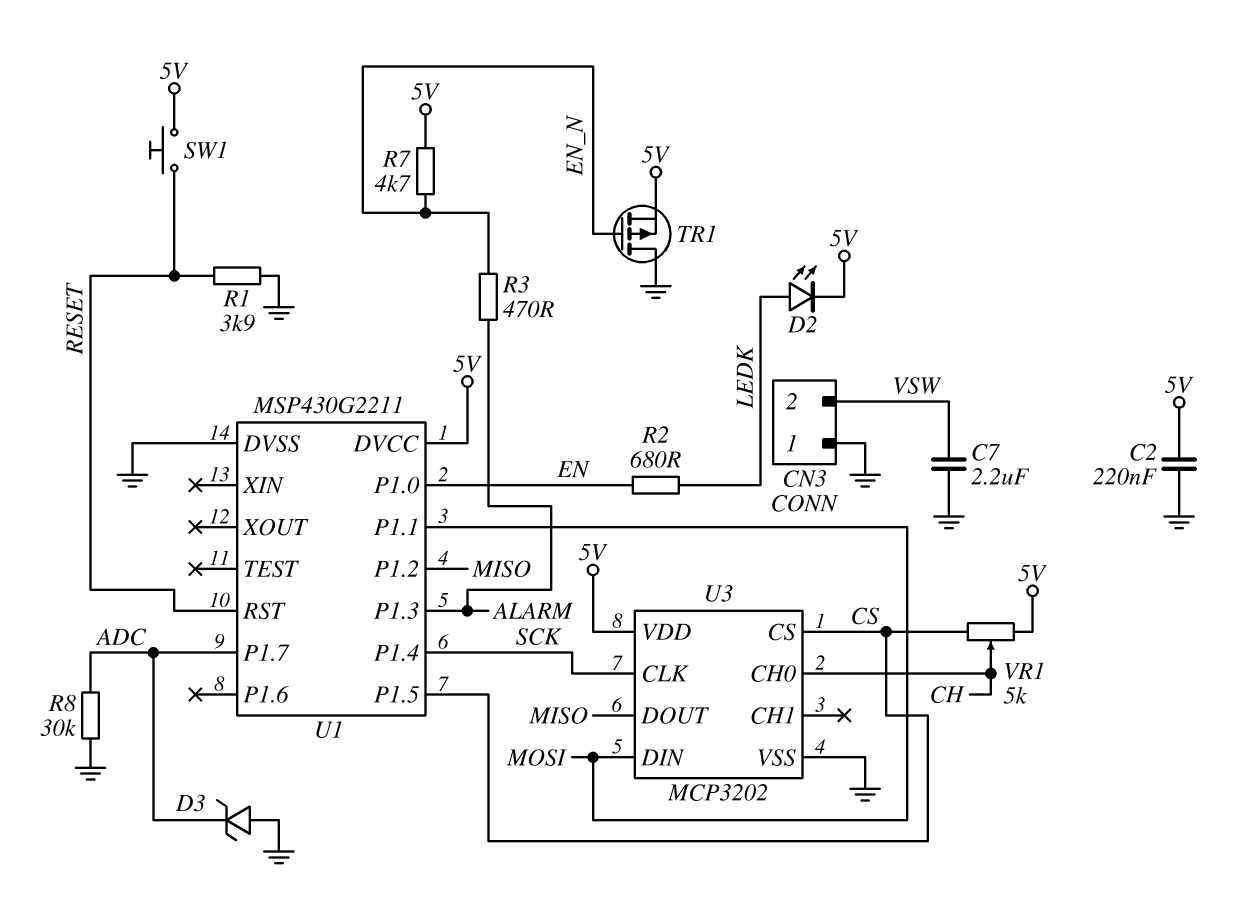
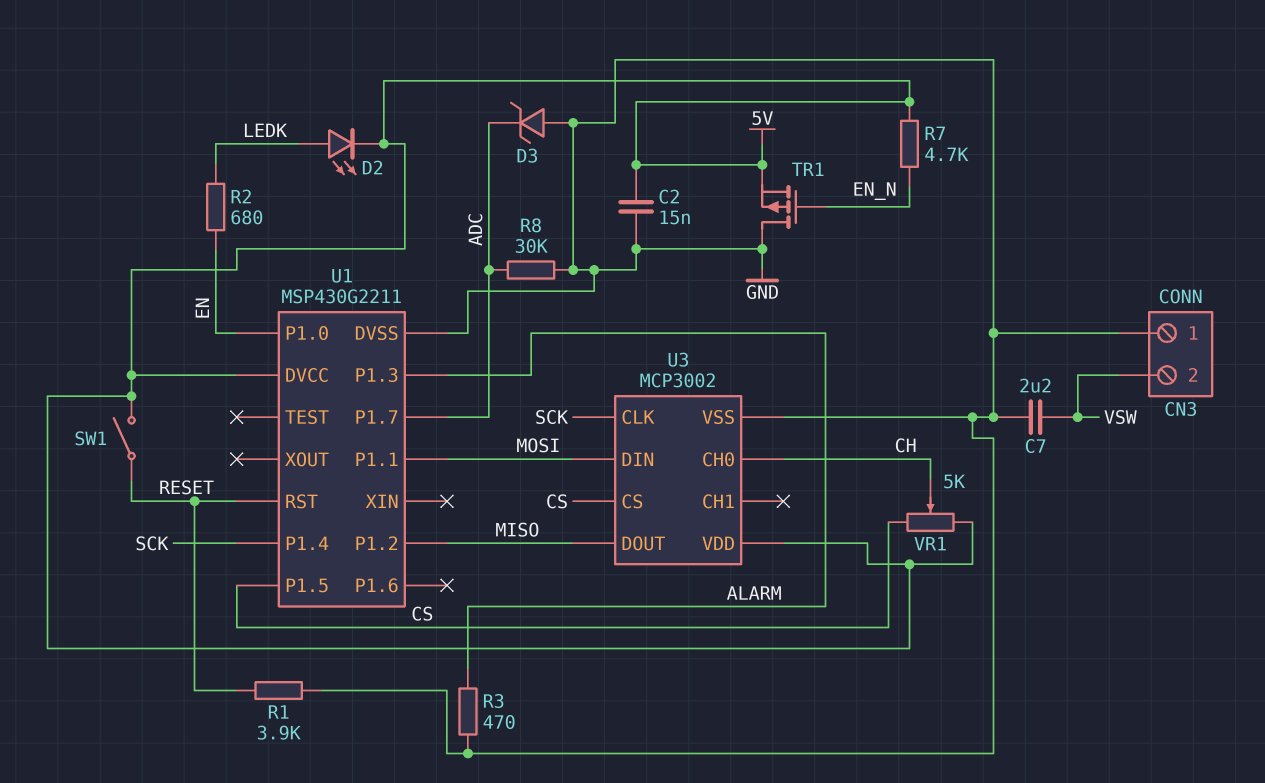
C2: 220nF (5V, GND) -> 15nF (5V, GND)
R3: 470 (ALARM, EN_N) -> 470 (ALARM, GND)
SW1: button (5V, RESET) -> switch (5V, RESET)
U3: MCP3202 -> MCP3002

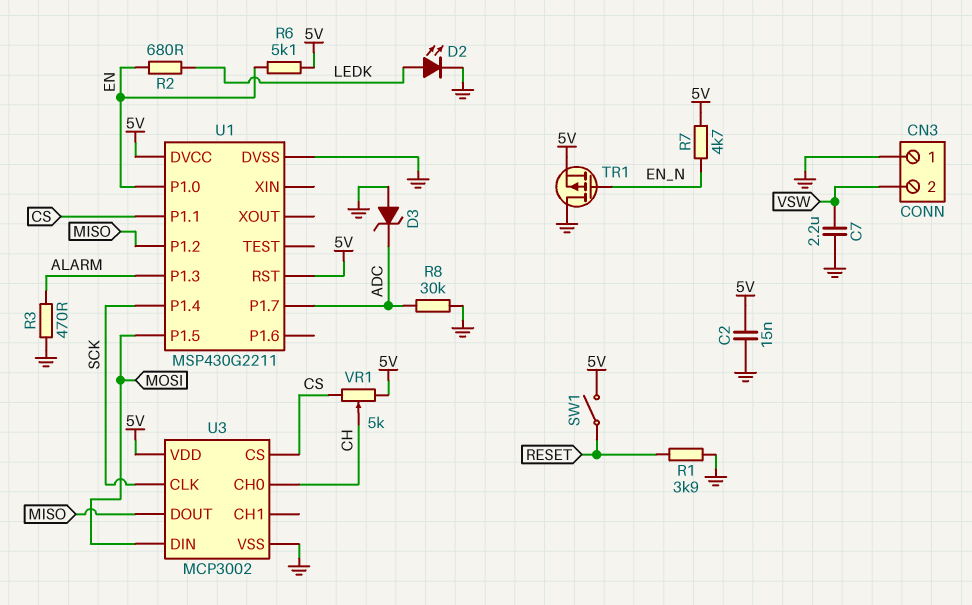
D2: LED (A LEDK, K 5V) -> LED (A LEDK, K GND)
R6: none -> 5.1k (5V, EN)
U1 pin P1.1: MOSI -> CS
U1 pin P1.5: CS -> MOSI
U1 pin RST: RESET -> 5V

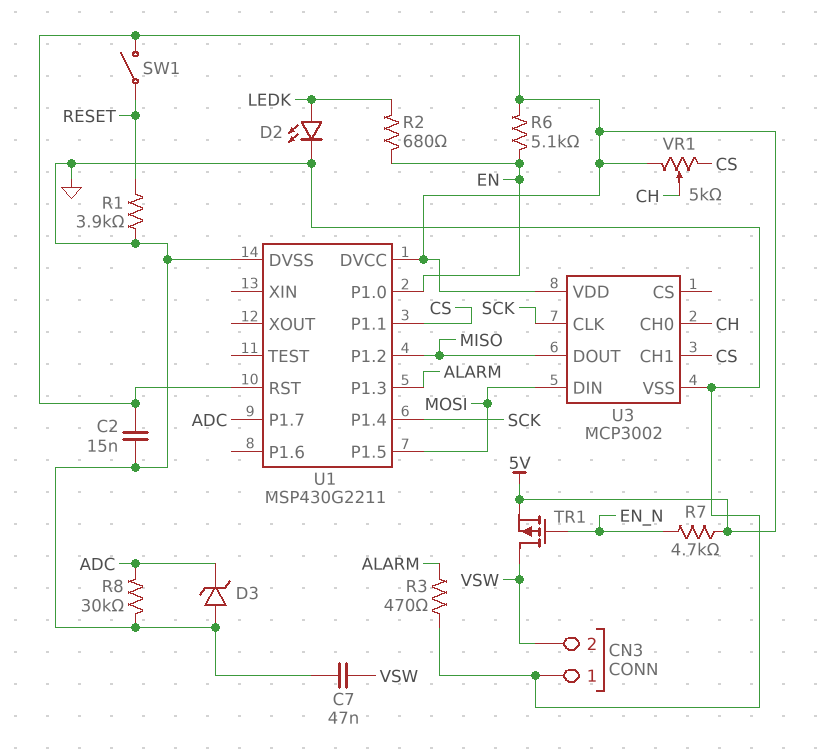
C7: 2.2uF (GND, VSW) -> 47nF (GND, VSW)
TR1: PMOS (G EN_N, D GND, S 5V) -> PMOS (G EN_N, D VSW, S 5V)
U3 pin CH1: none -> CS
U3 pin CS: CS -> none

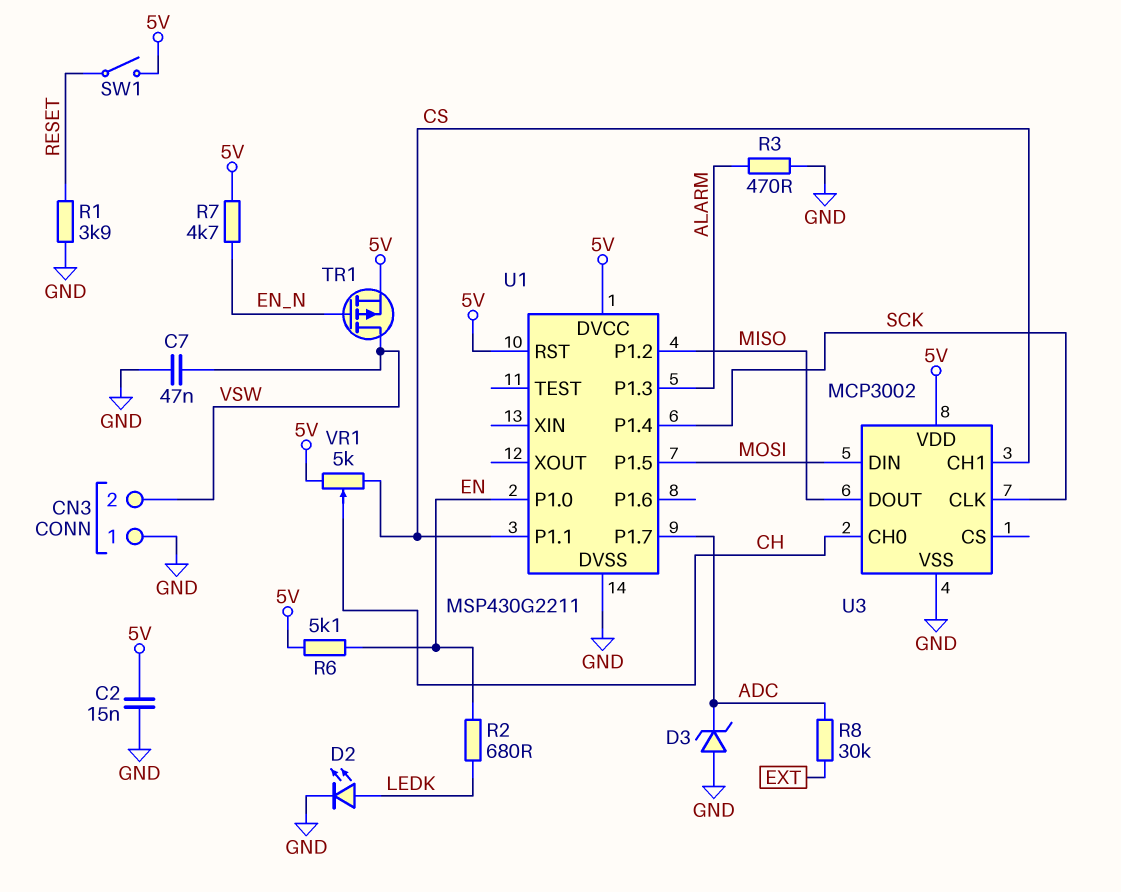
R8: 30k (ADC, GND) -> 30k (ADC, EXT)

